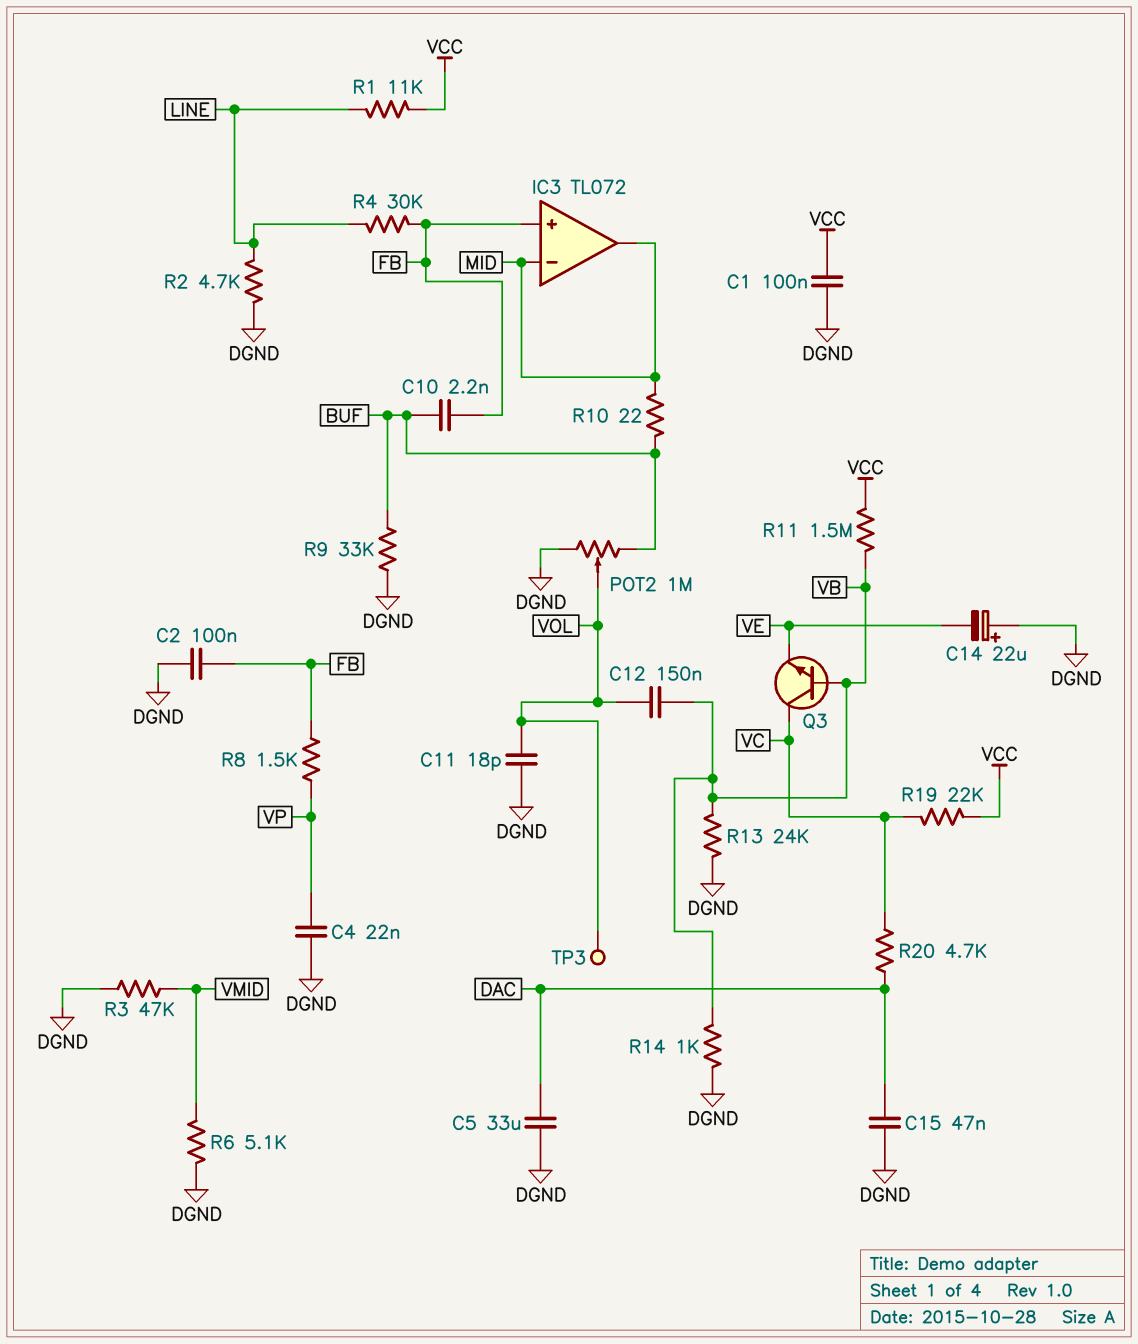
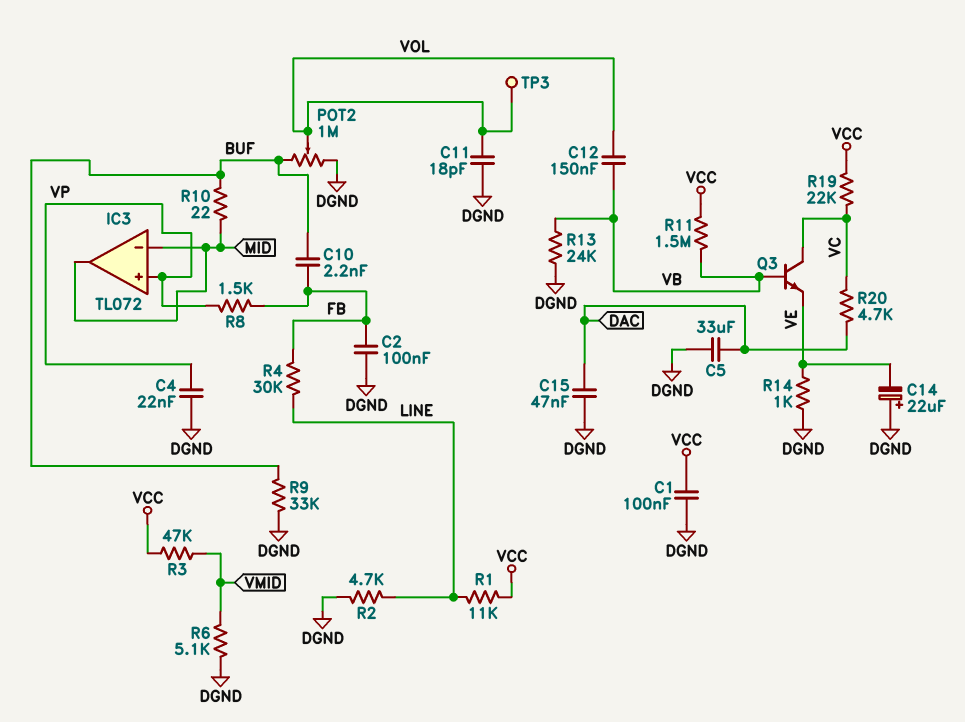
IC3 pin in+: FB -> VP
R3: 47k (DGND, VMID) -> 47k (VCC, VMID)
R14: 1k (DGND, VB) -> 1k (DGND, VE)

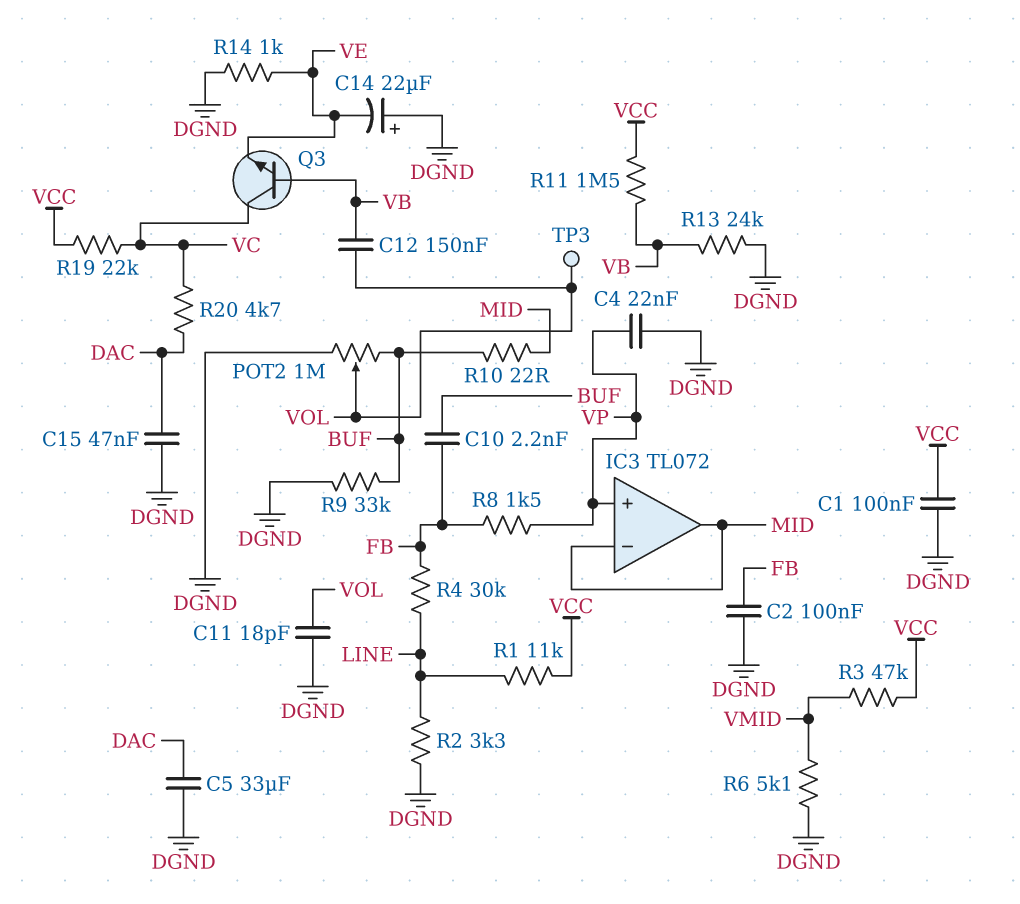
R2: 4.7k (DGND, LINE) -> 3.3k (DGND, LINE)

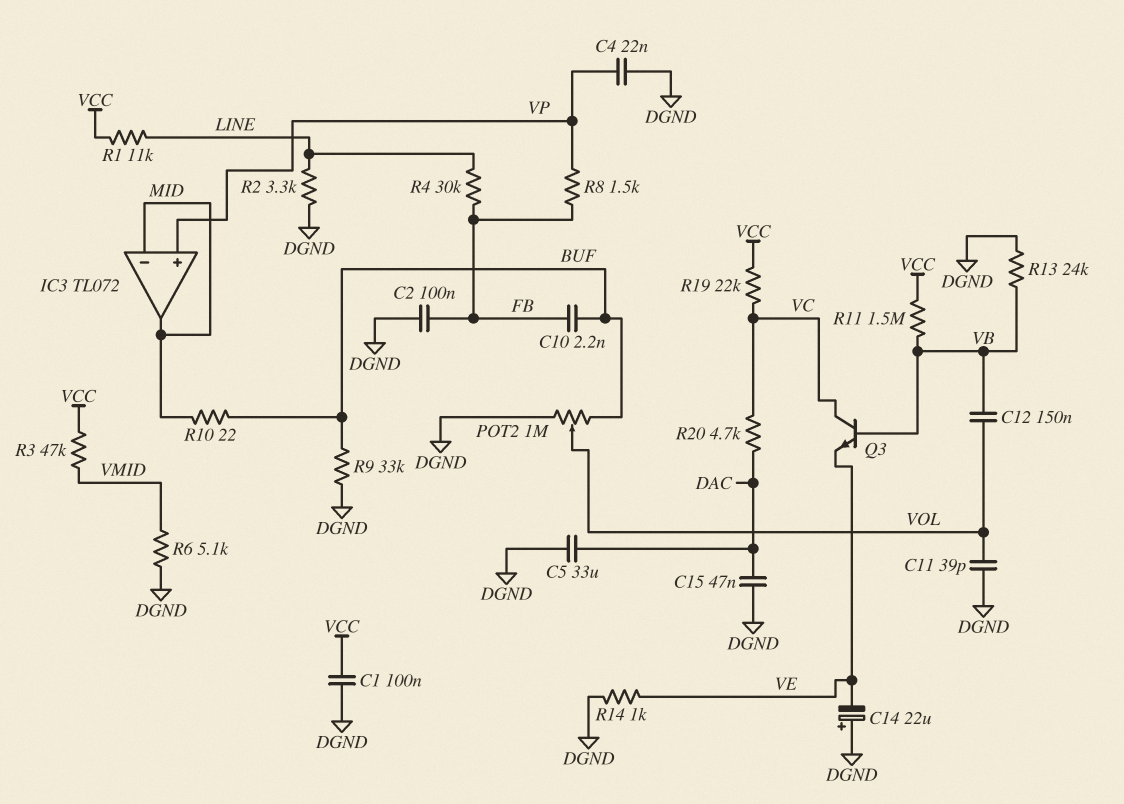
C11: 18pF (DGND, VOL) -> 39pF (DGND, VOL)
TP3: test point (VOL) -> none

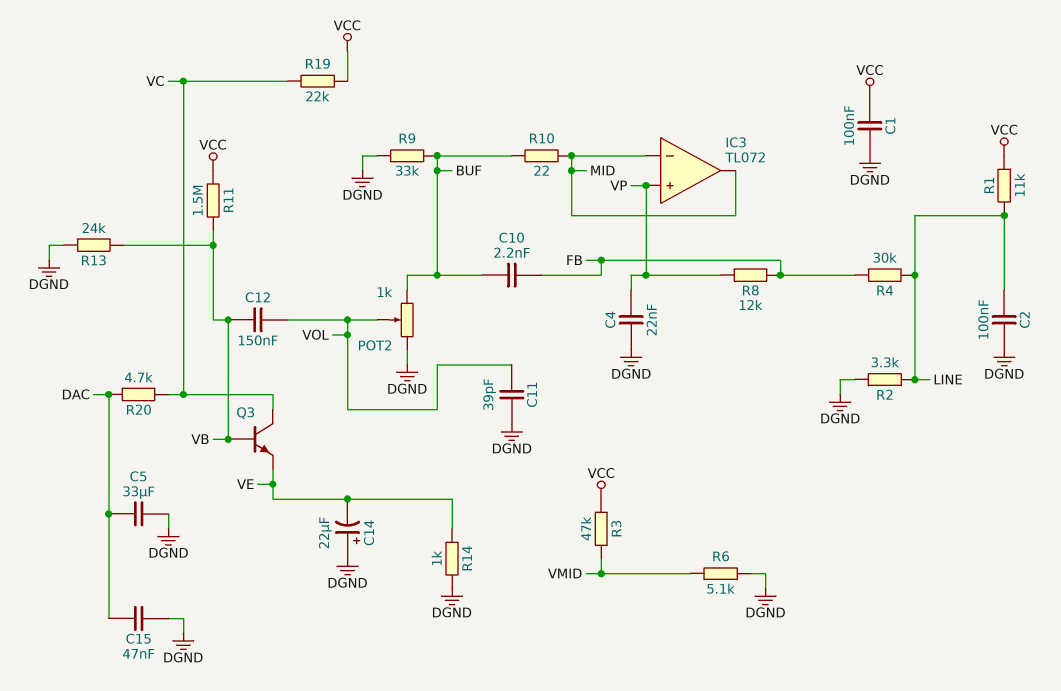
C2: 100nF (DGND, FB) -> 100nF (DGND, LINE)
POT2: 1M (BUF, DGND, wiper VOL) -> 1k (BUF, DGND, wiper VOL)
R8: 1.5k (FB, VP) -> 12k (FB, VP)

